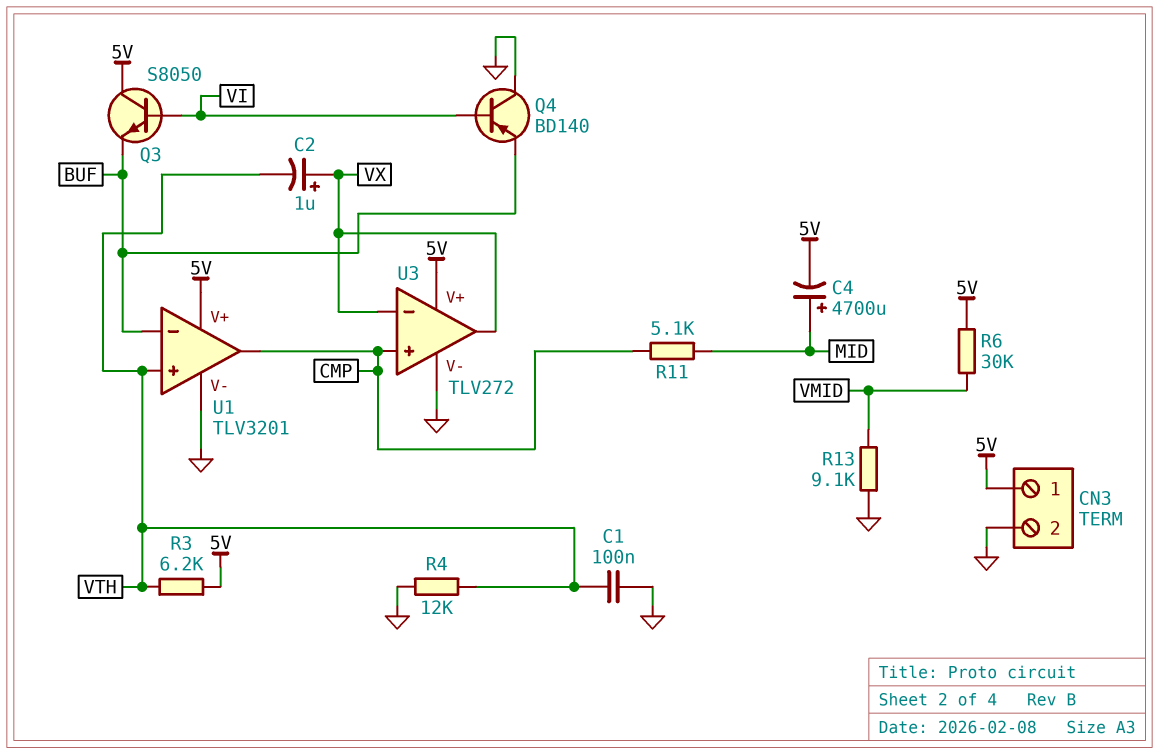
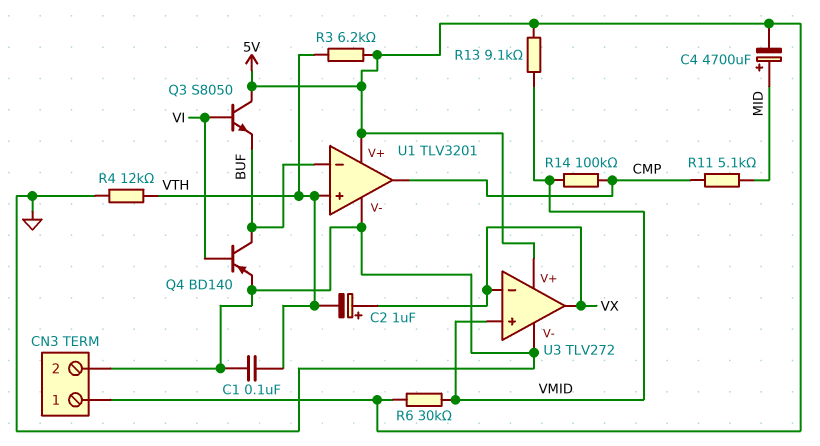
Q4: PNP BD140 (B VI, C GND, E BUF) -> PNP BD140 (B VI, C BUF, E GND)
R13: 9.1k (GND, VMID) -> 9.1k (5V, VMID)
R14: none -> 100k (CMP, VMID)
U3 pin in+: CMP -> VMID

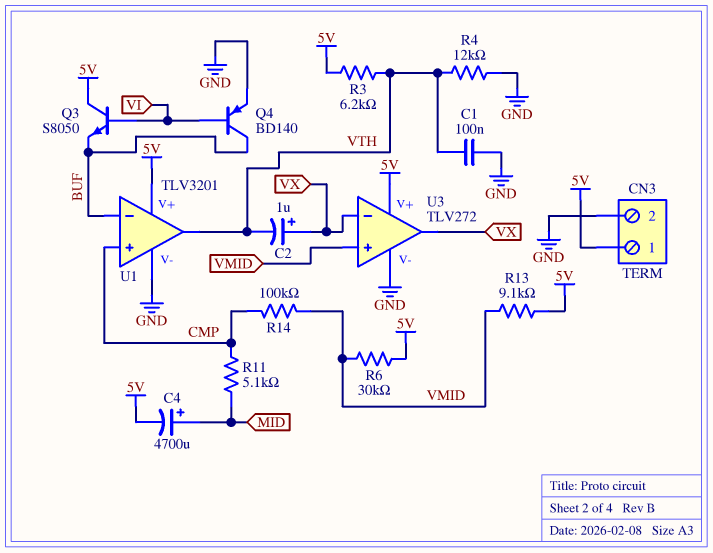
U1 pin in+: VTH -> CMP
U1 pin out: CMP -> VTH

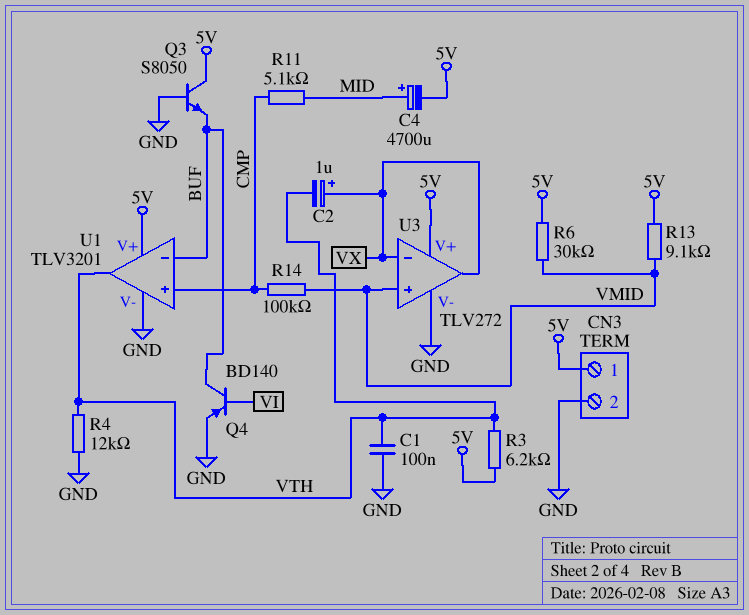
Q3: NPN S8050 (B VI, C 5V, E BUF) -> NPN S8050 (B GND, C 5V, E BUF)

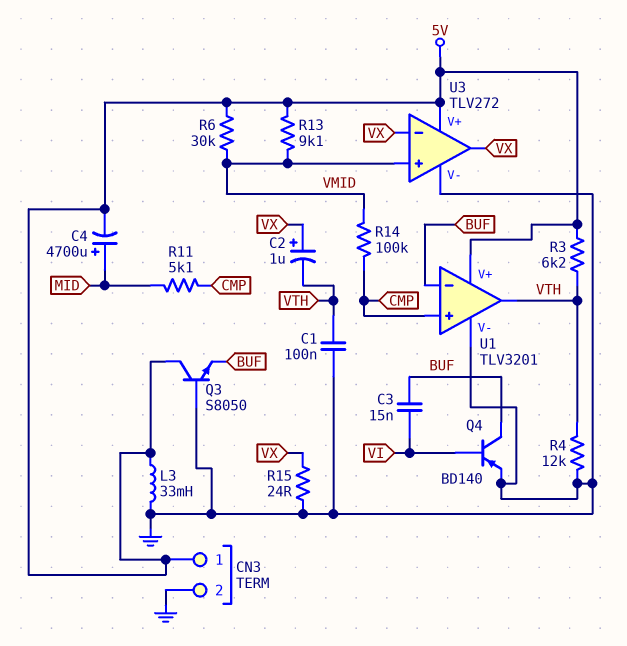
C3: none -> 15nF (BUF, VI)
L3: none -> 33mH (5V, GND)
R15: none -> 24 (GND, VX)

